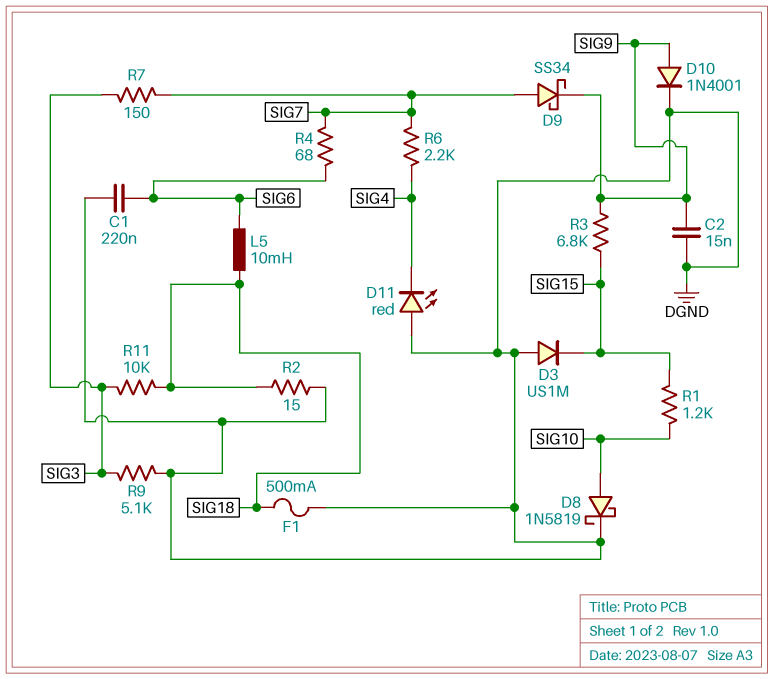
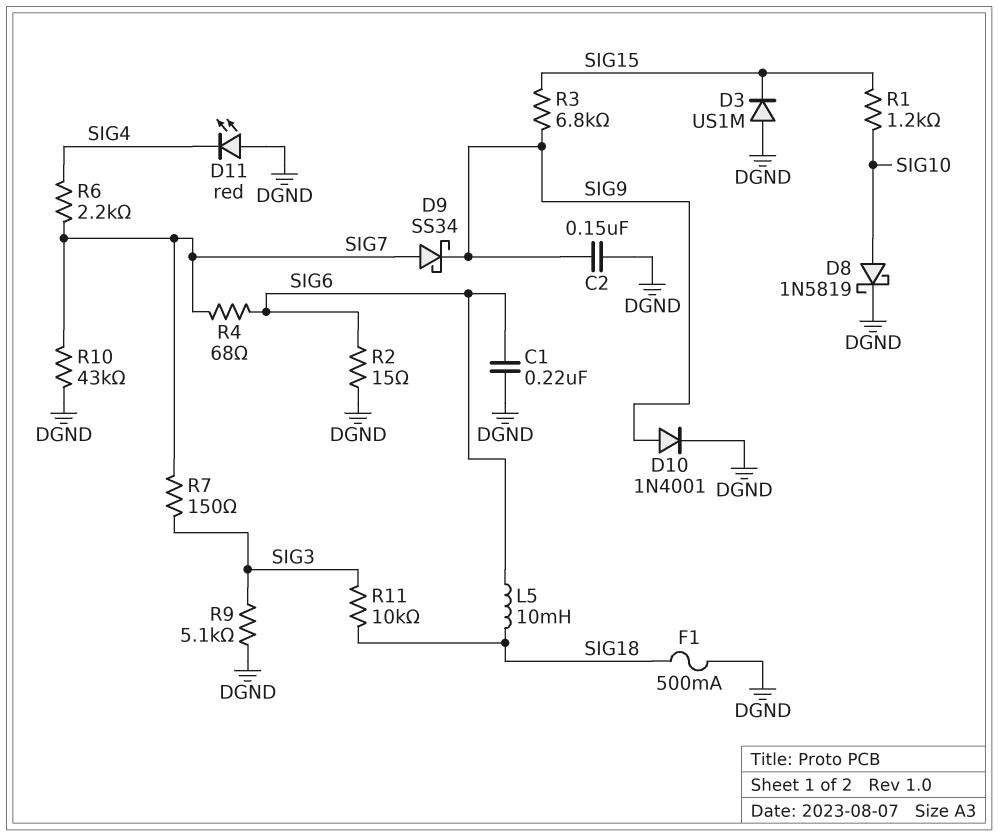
C2: 15nF (DGND, SIG9) -> 150nF (DGND, SIG9)
R2: 15 (DGND, SIG18) -> 15 (DGND, SIG6)
R10: none -> 43k (DGND, SIG7)

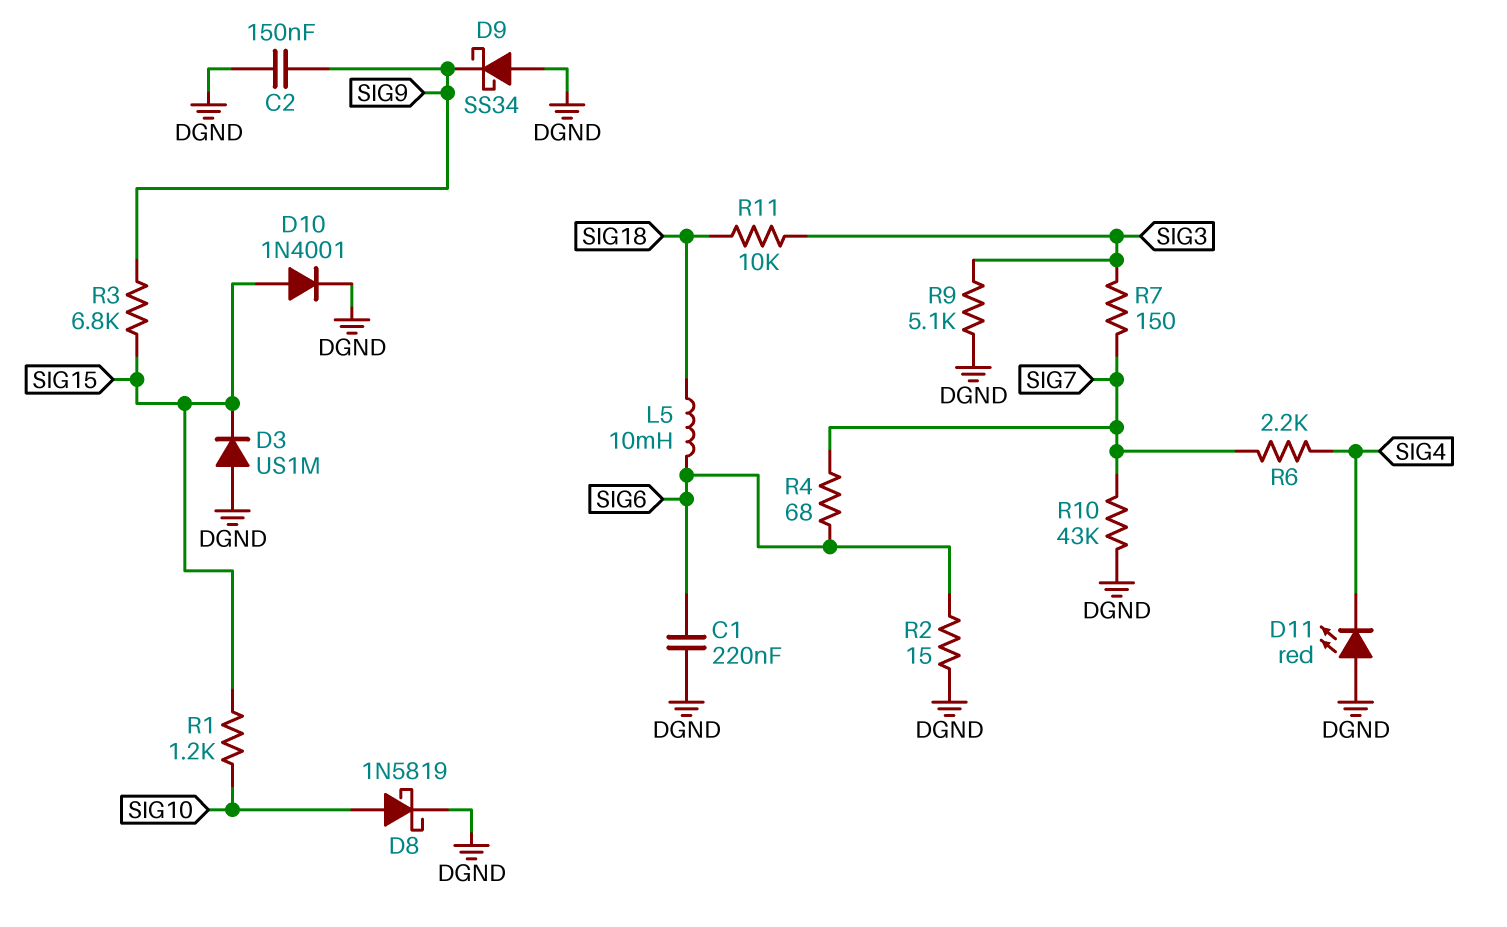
D9: schottky SS34 (A SIG7, K SIG9) -> schottky SS34 (A DGND, K SIG9)
D10: diode 1N4001 (A SIG9, K DGND) -> diode 1N4001 (A SIG15, K DGND)
F1: 500mA (DGND, SIG18) -> none

